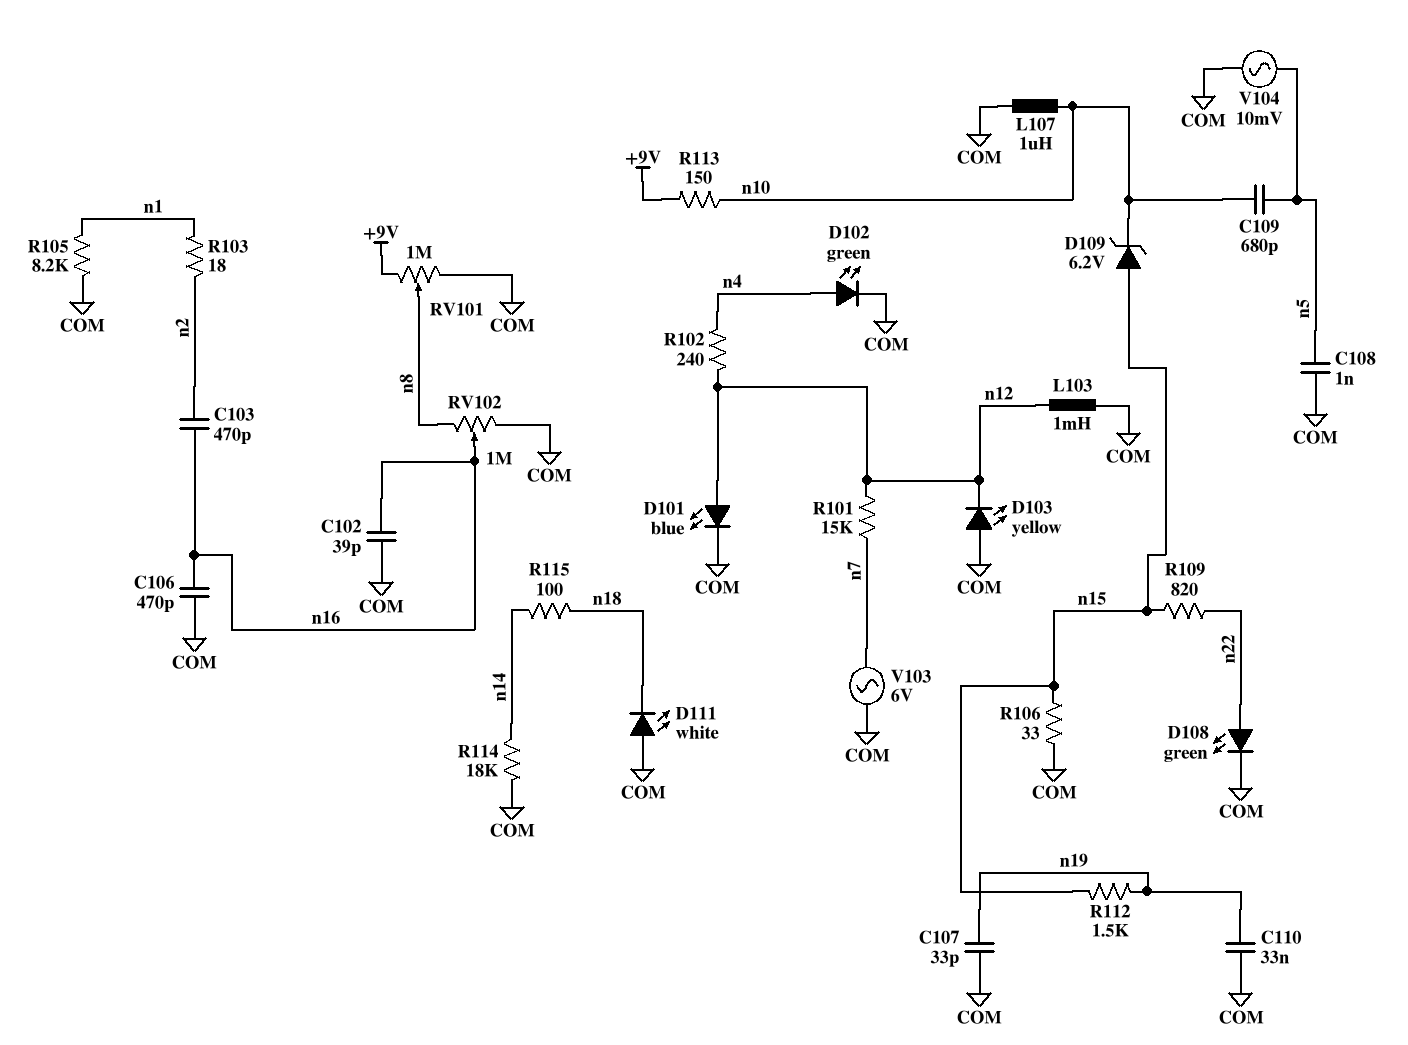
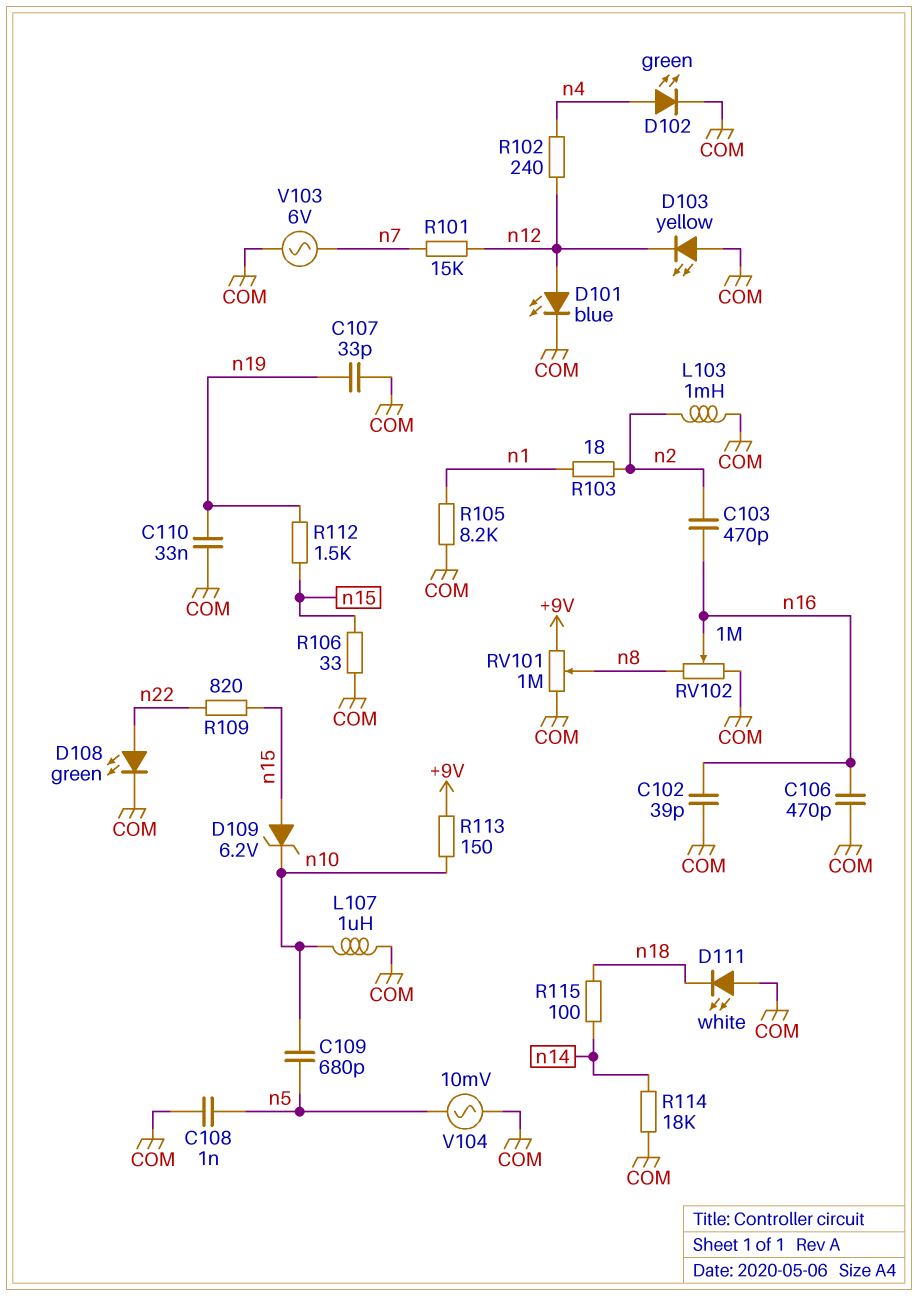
L103: 1mH (COM, n12) -> 1mH (COM, n2)

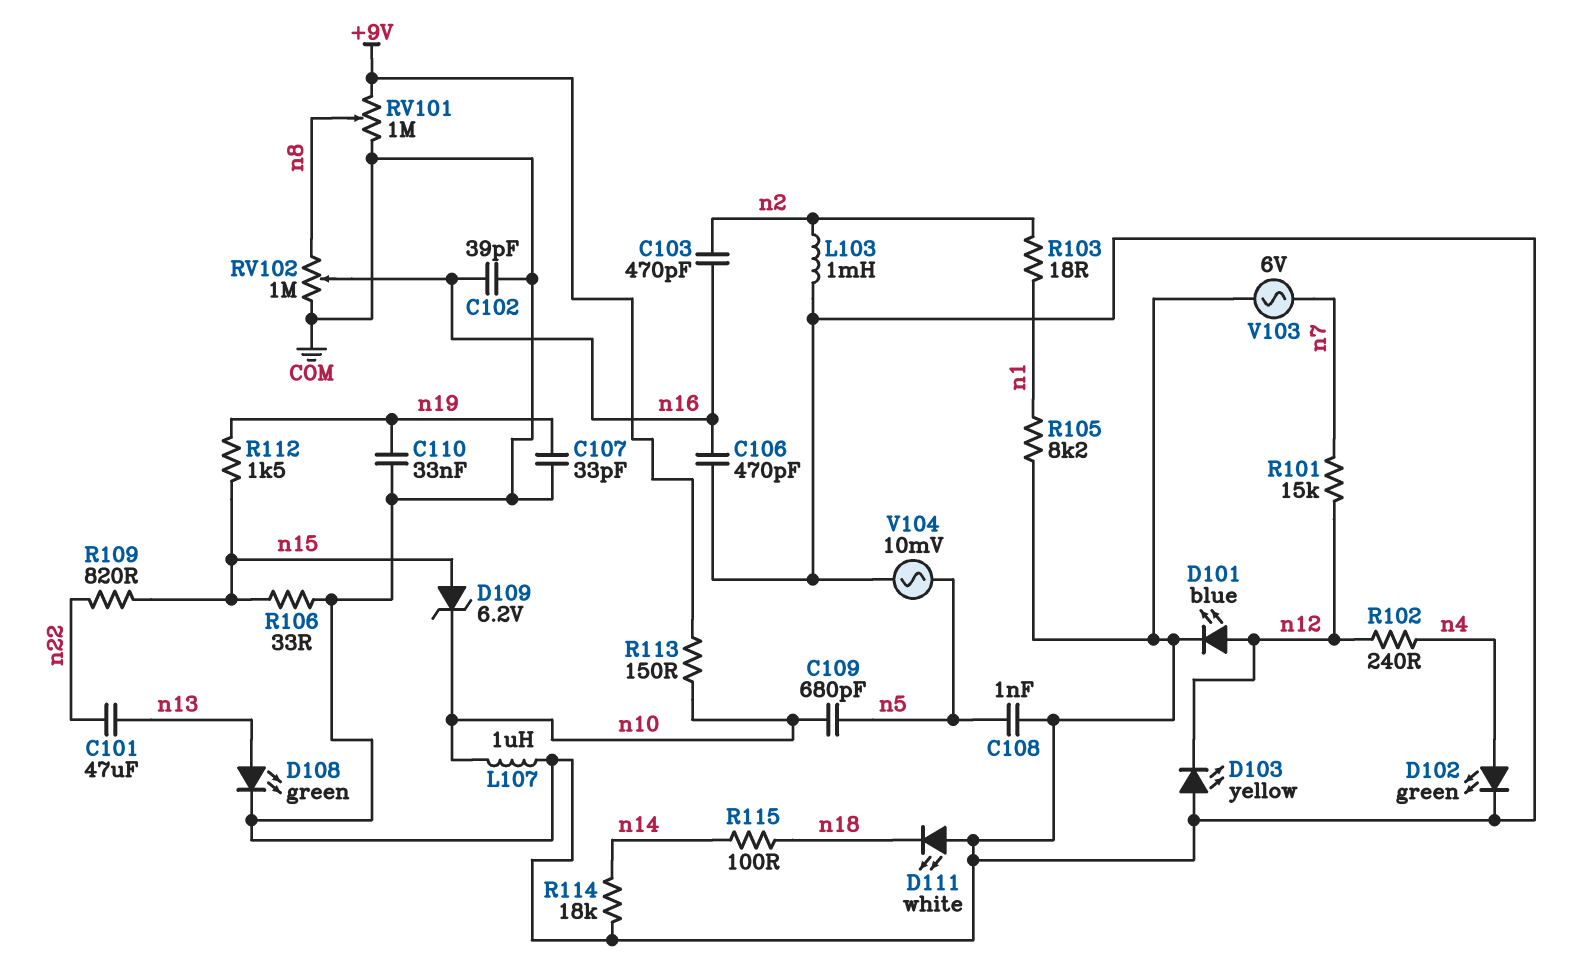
C101: none -> 47uF (n13, n22)
D108: LED green (A n22, K COM) -> LED green (A n13, K COM)

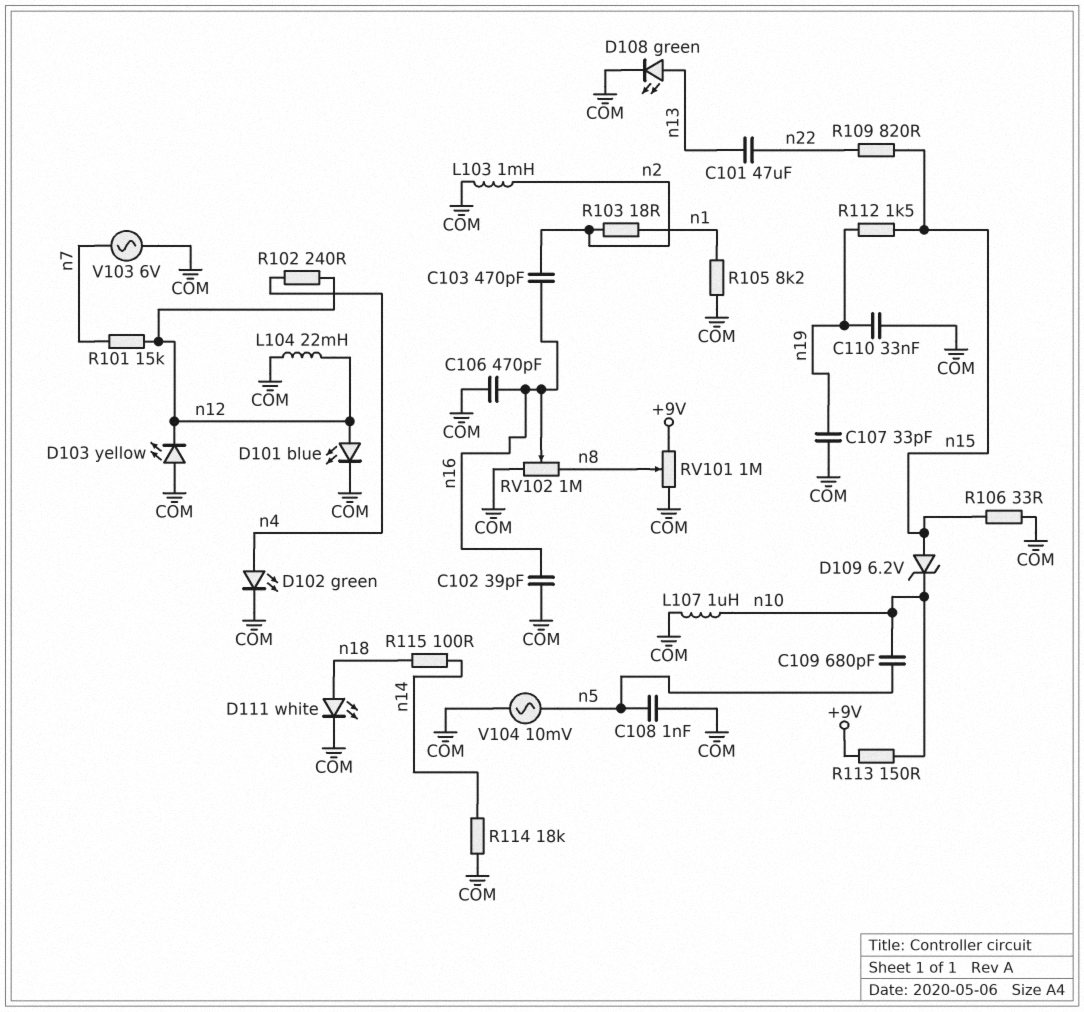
D111: LED white (A COM, K n18) -> LED white (A n18, K COM)
L104: none -> 22mH (COM, n12)

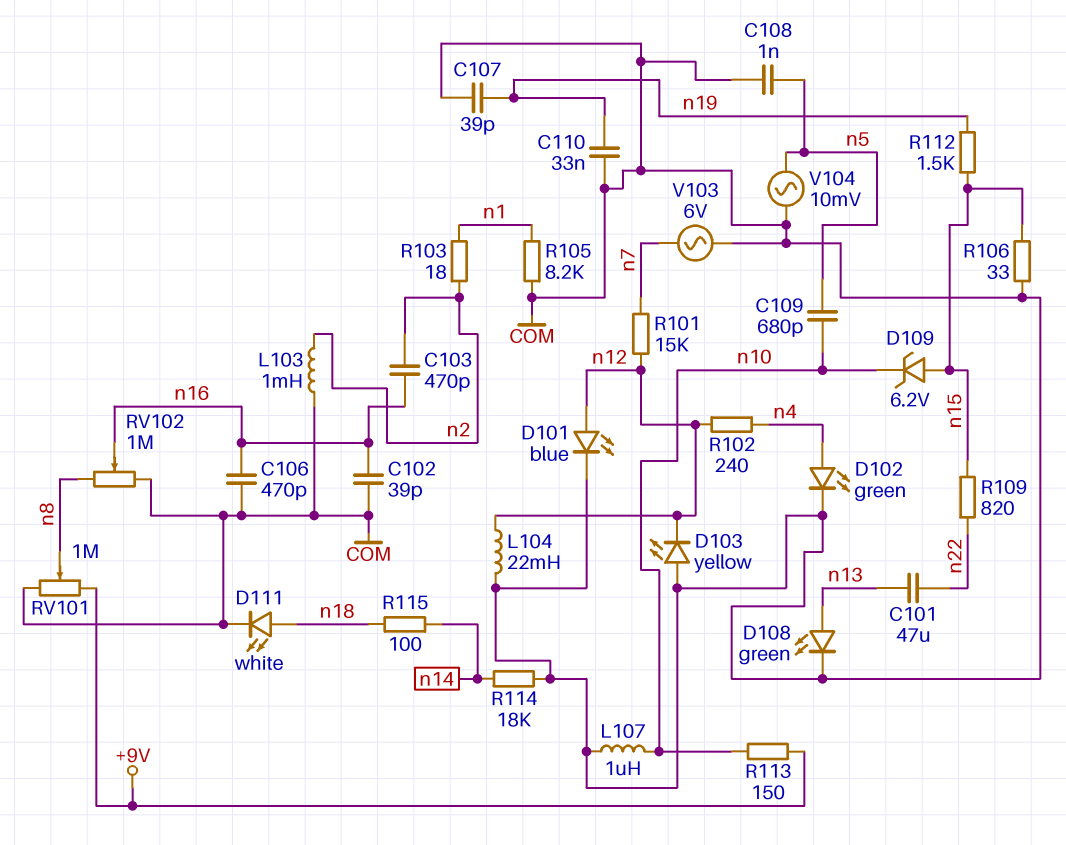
C107: 33pF (COM, n19) -> 39pF (COM, n19)

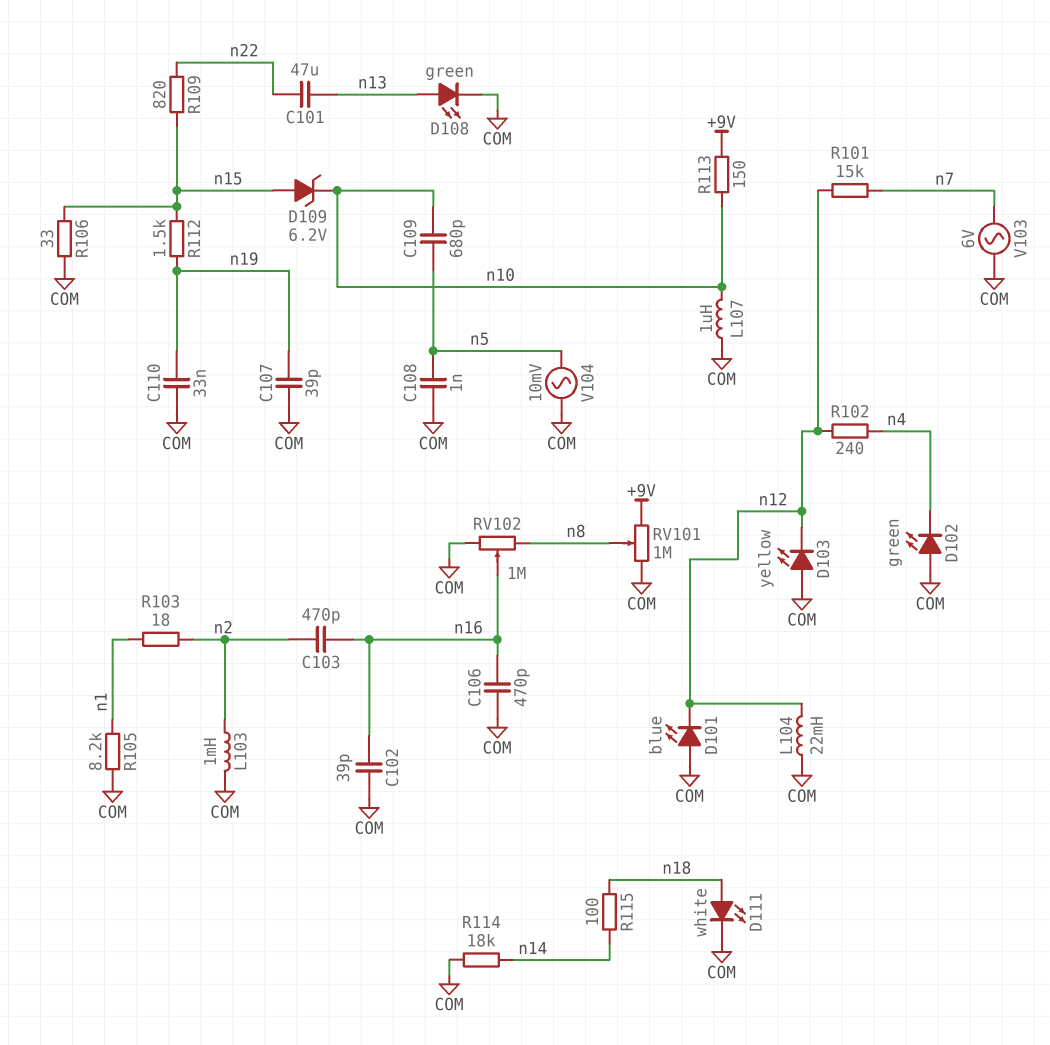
D101: LED blue (A n12, K COM) -> LED blue (A COM, K n12)
D102: LED green (A n4, K COM) -> LED green (A COM, K n4)

